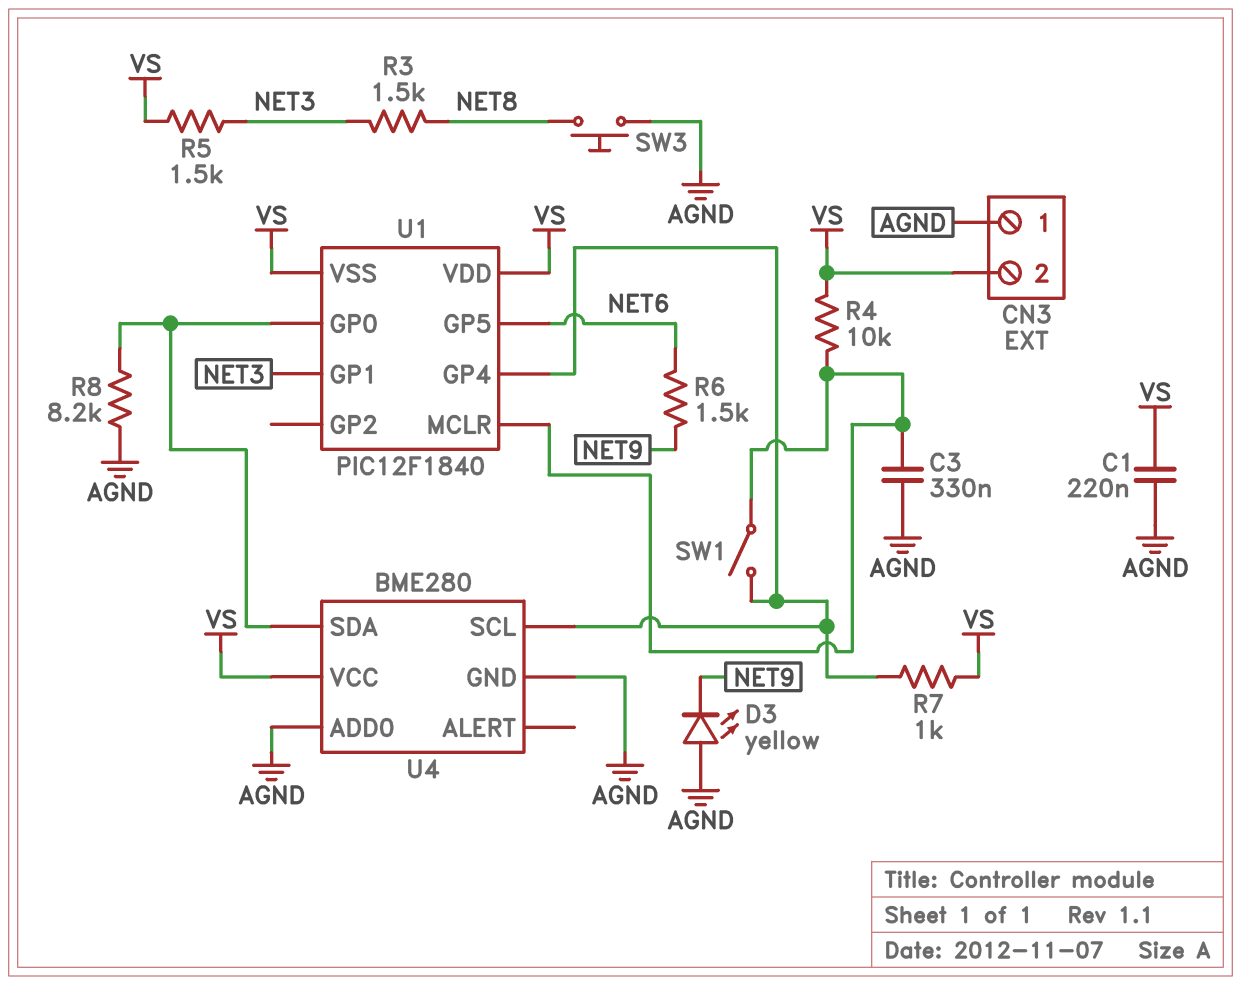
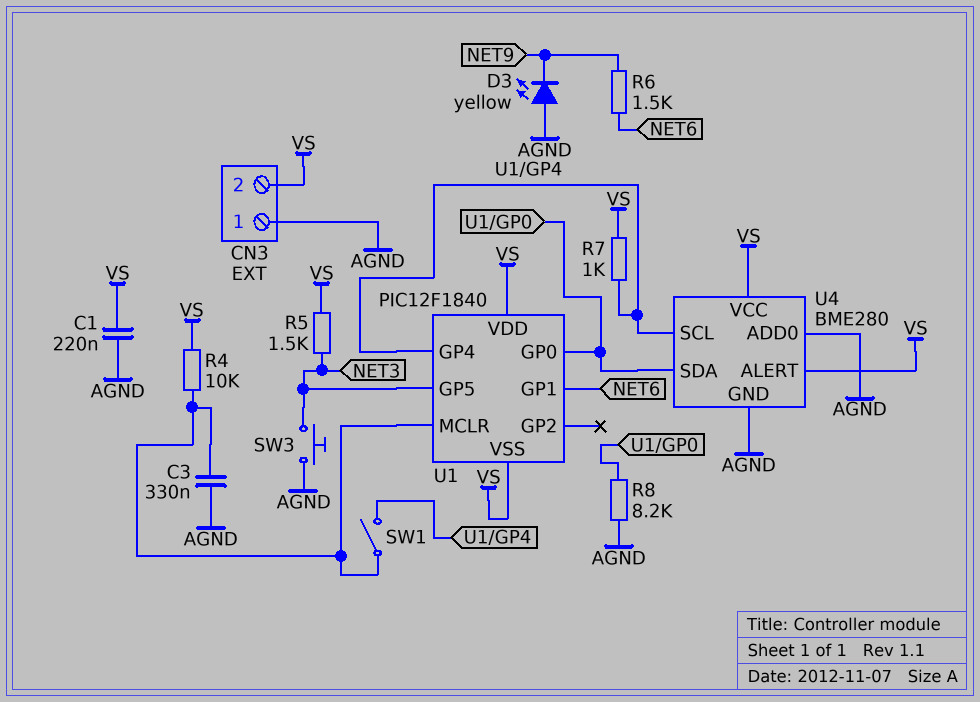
R3: 1.5k (NET3, NET8) -> none
SW3: button (AGND, NET8) -> button (AGND, NET3)
U1 pin GP1: NET3 -> NET6
U1 pin GP5: NET6 -> NET3
U4 pin ALERT: none -> VS

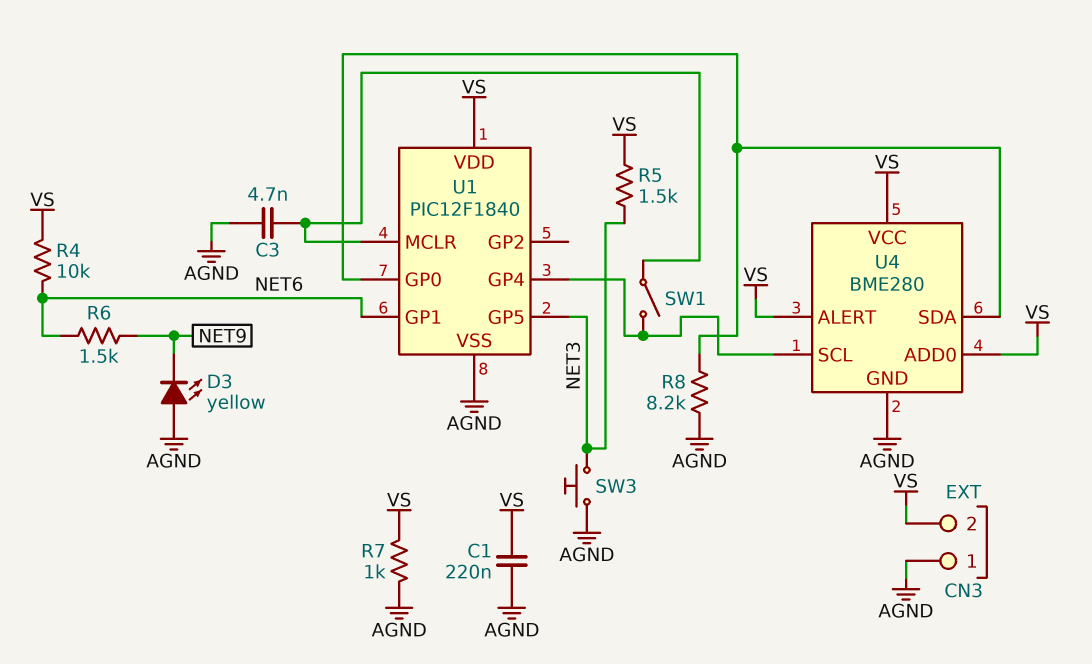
C3: 330nF (AGND, U1/MCLR) -> 4.7nF (AGND, U1/MCLR)
R4: 10k (U1/MCLR, VS) -> 10k (NET6, VS)
R7: 1k (U1/GP4, VS) -> 1k (AGND, VS)
U1 pin VSS: VS -> AGND
U4 pin ADD0: AGND -> VS

